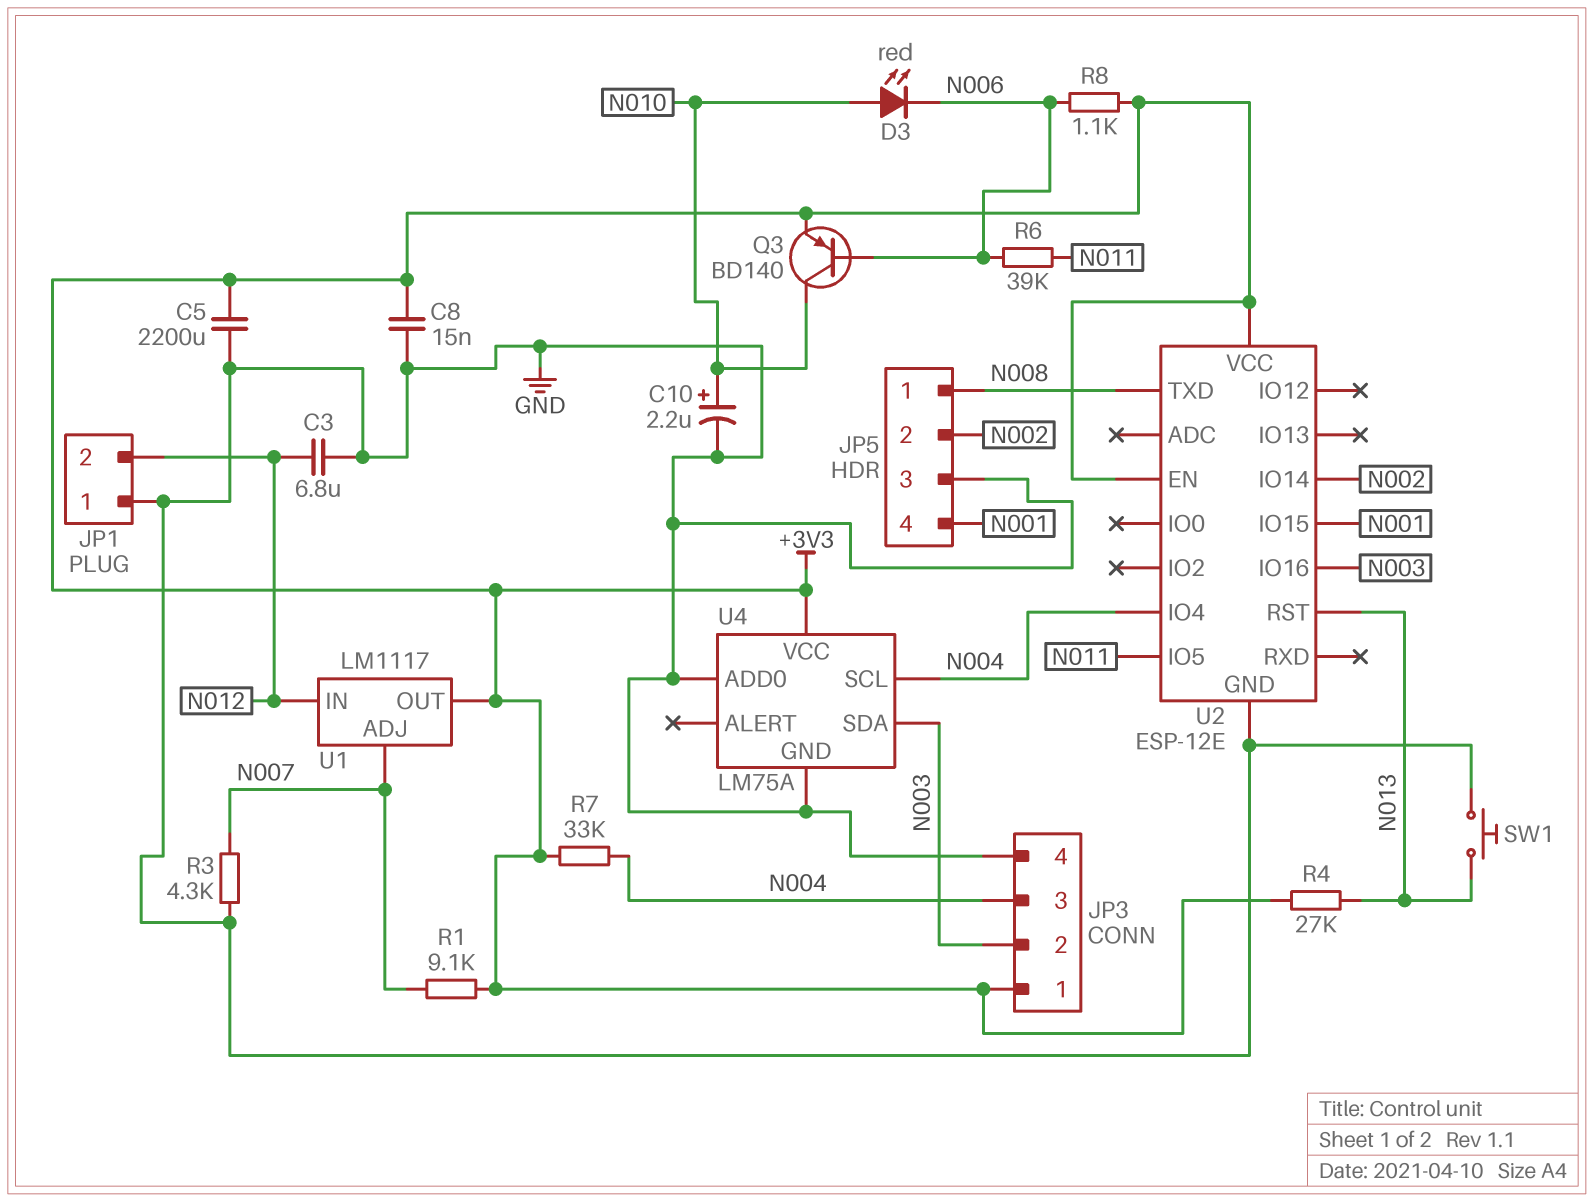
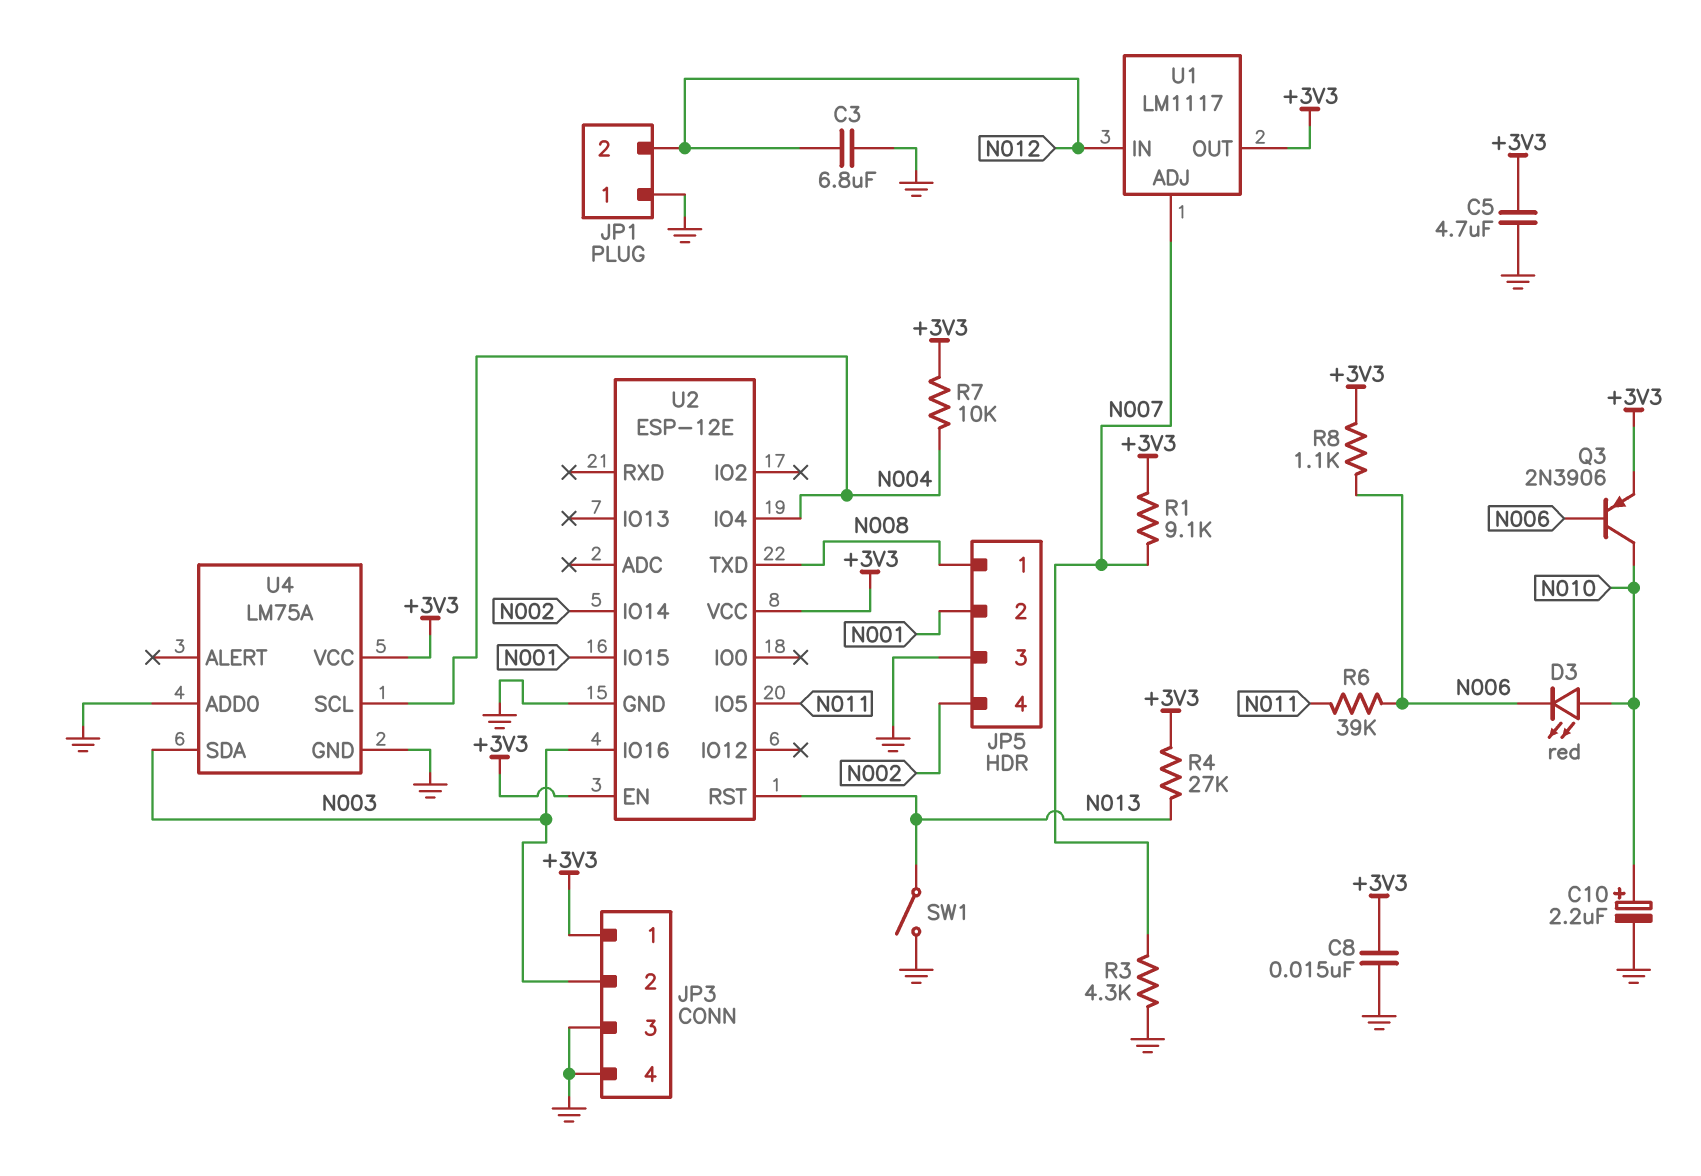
C5: 2200uF (+3V3, GND) -> 4.7uF (+3V3, GND)
JP3 pin 3: N004 -> GND
JP5 pin 2: N002 -> N001
JP5 pin 4: N001 -> N002
Q3: PNP BD140 (B N006, C N010, E +3V3) -> PNP 2N3906 (B N006, C N010, E +3V3)
R7: 33k (+3V3, N004) -> 10k (+3V3, N004)
SW1: button (GND, N013) -> switch (GND, N013)

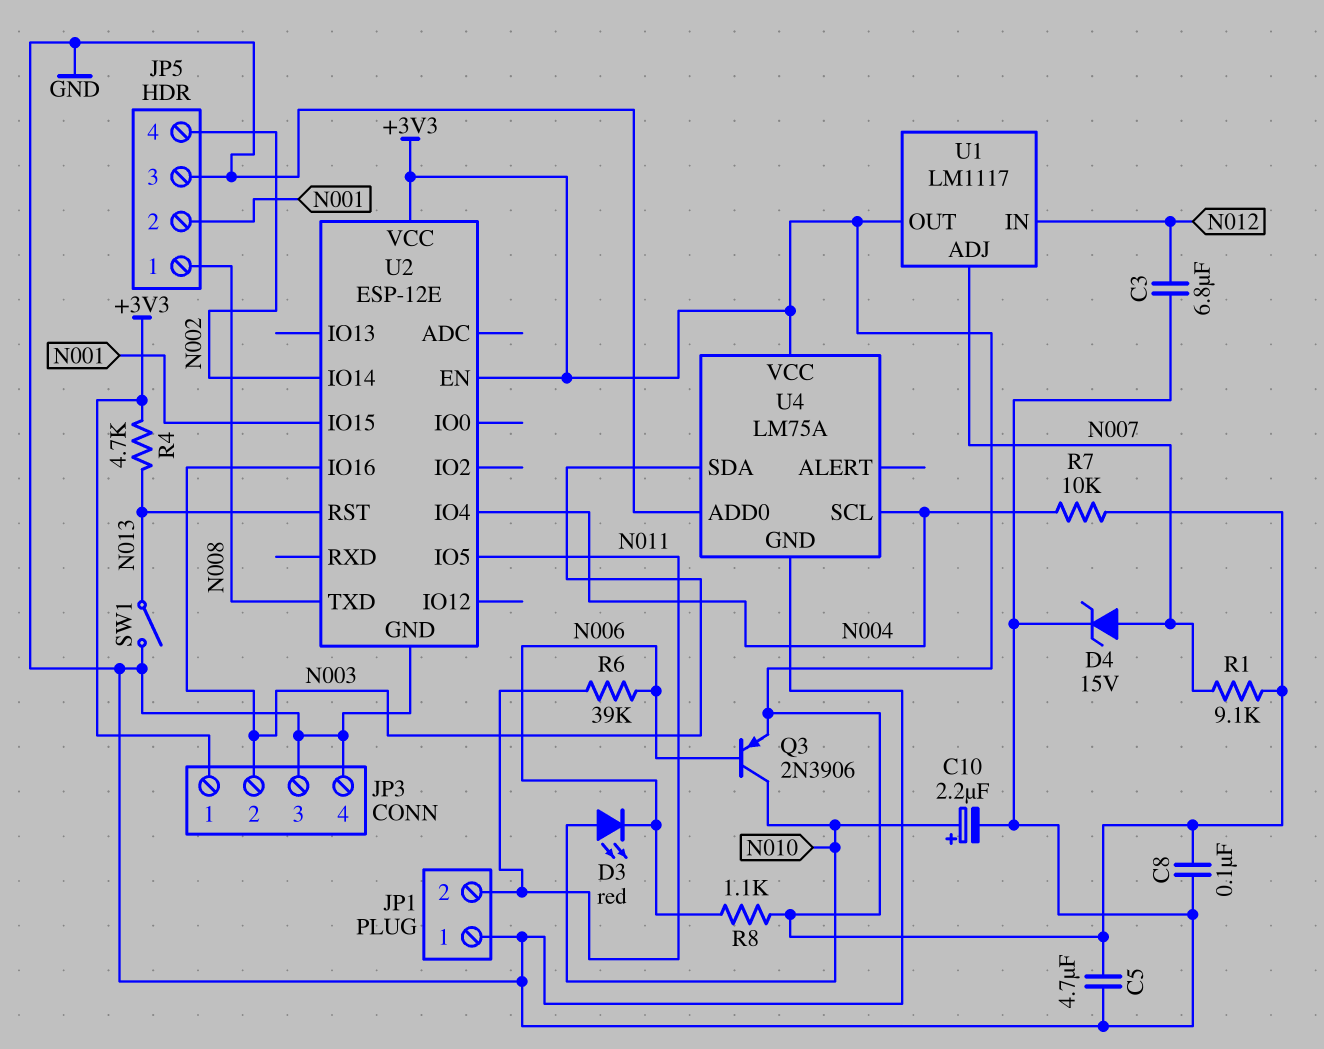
C8: 15nF (+3V3, GND) -> 100nF (+3V3, GND)
D4: none -> zener 15V (A N007, K GND)
JP1 pin 2: N012 -> N011
R3: 4.3k (GND, N007) -> none
R4: 27k (+3V3, N013) -> 4.7k (+3V3, N013)

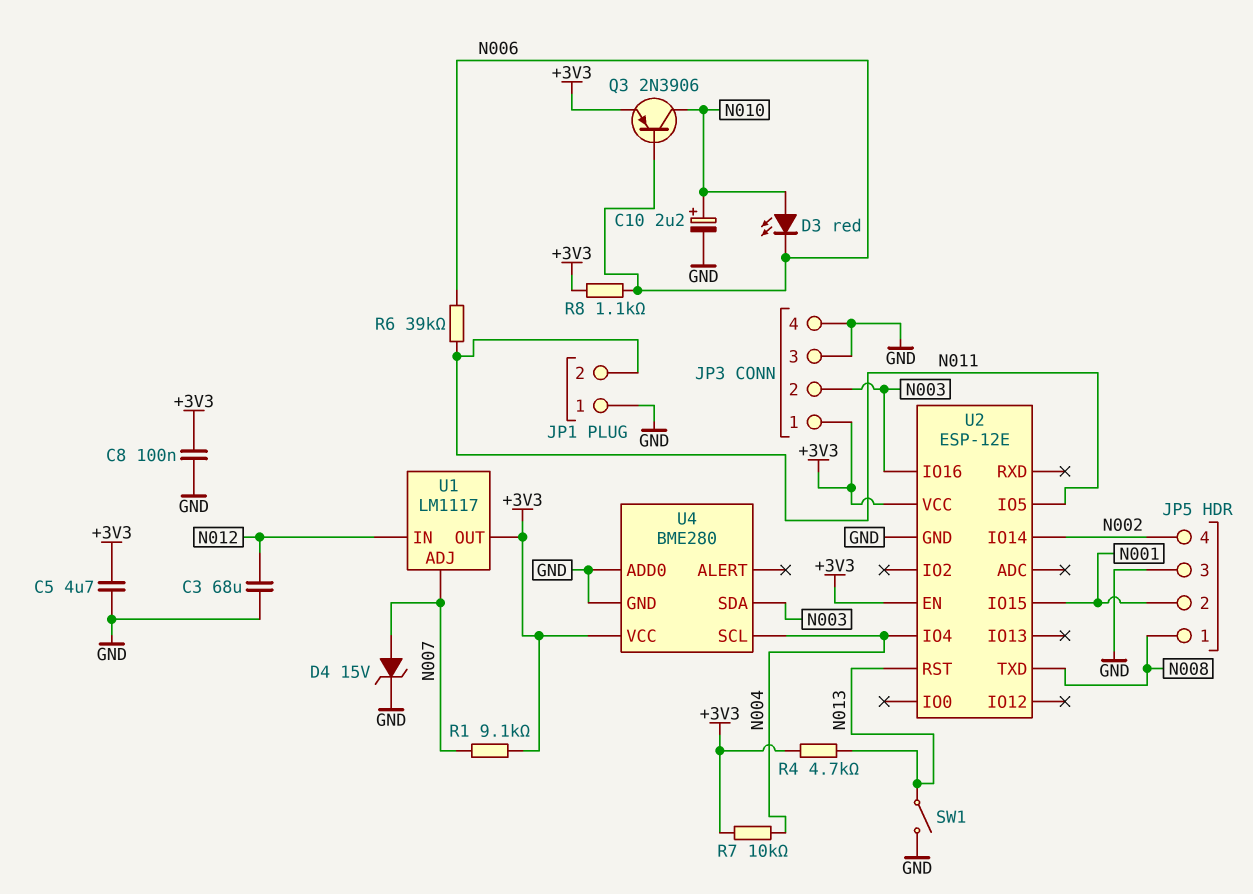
C3: 6.8uF (GND, N012) -> 68uF (GND, N012)
U4: LM75A -> BME280

